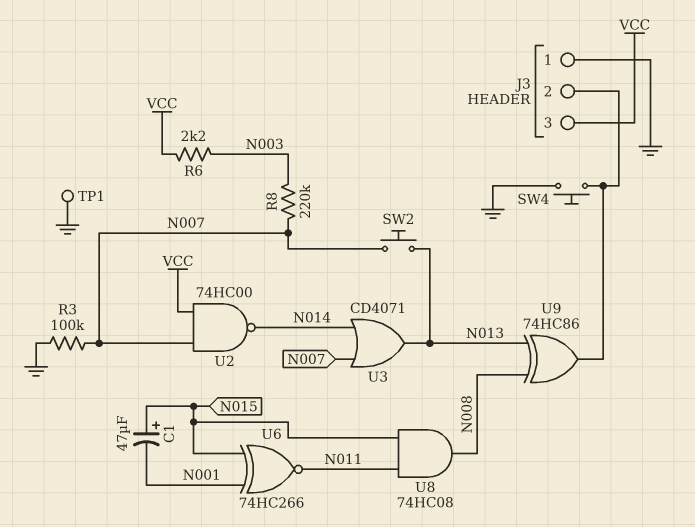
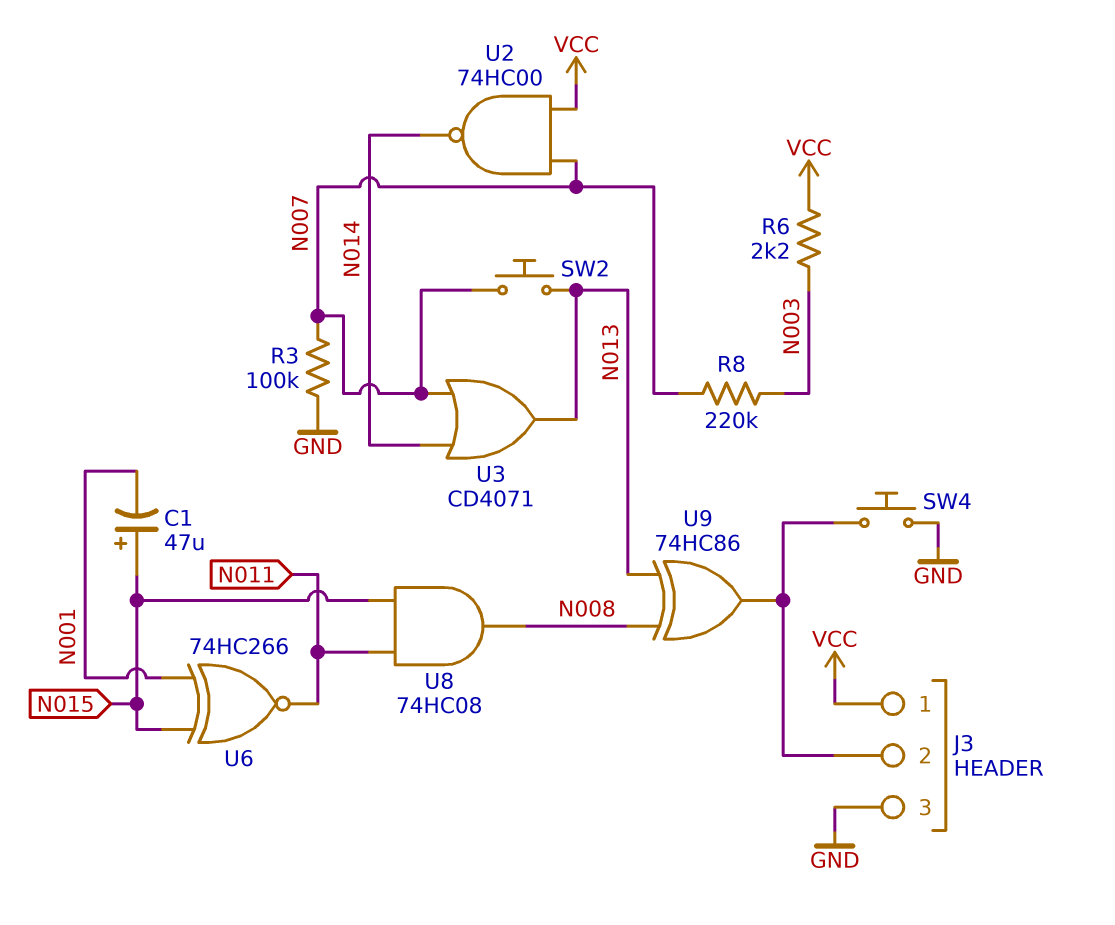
J3 pin 1: GND -> VCC
J3 pin 3: VCC -> GND
TP1: test point (GND) -> none

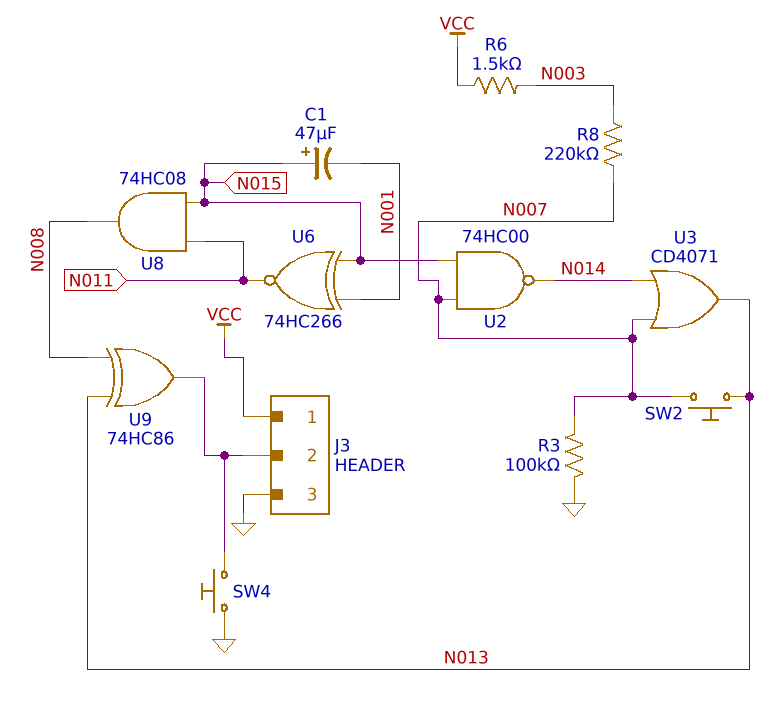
R6: 2.2k (N003, VCC) -> 1.5k (N003, VCC)
U2: NAND 74HC00 (in N007, in VCC, out N014) -> NAND 74HC00 (in N007, in N015, out N014)

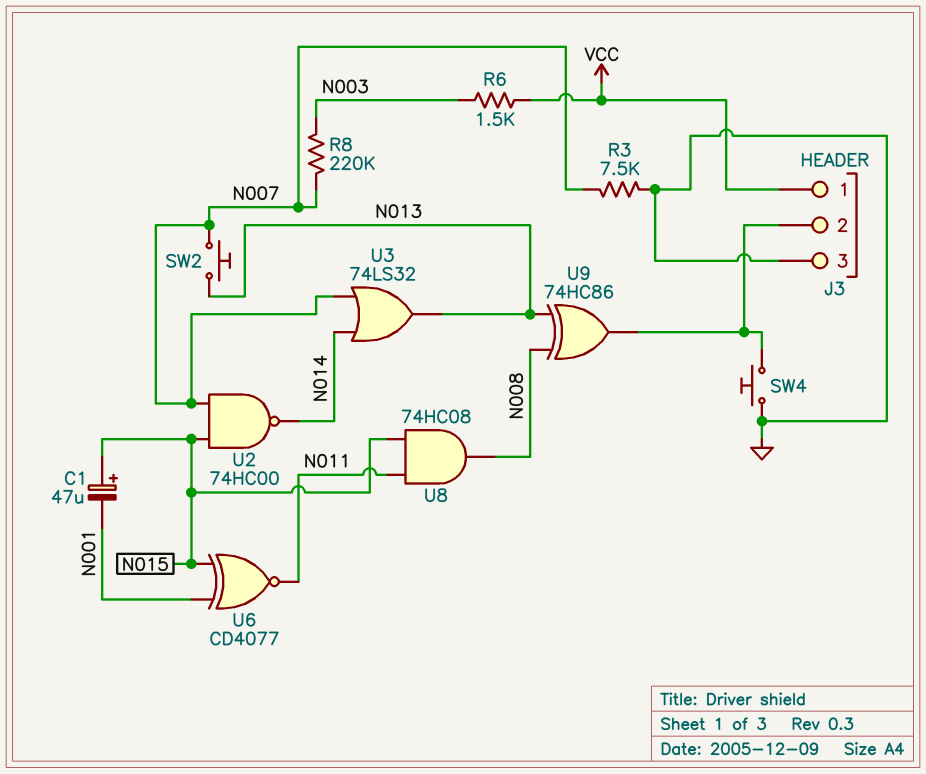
R3: 100k (GND, N007) -> 7.5k (GND, N007)
U3: OR CD4071 (in N007, in N014, out N013) -> OR 74LS32 (in N007, in N014, out N013)
U6: XNOR 74HC266 (in N001, in N015, out N011) -> XNOR CD4077 (in N001, in N015, out N011)

